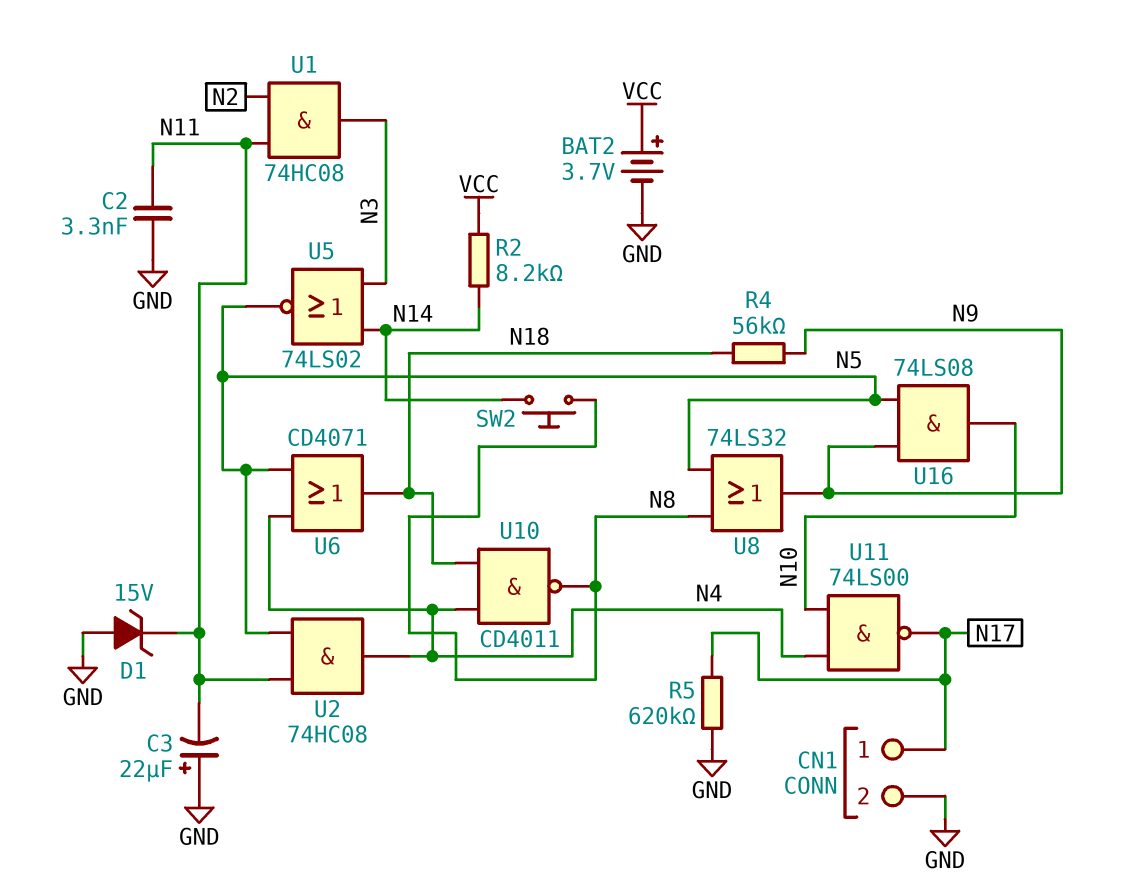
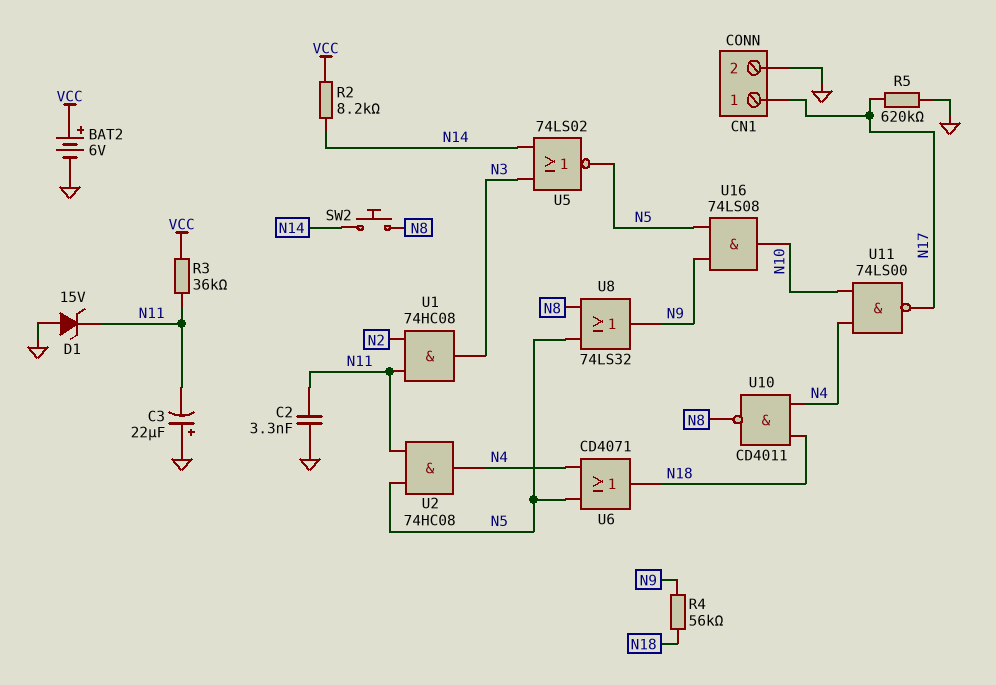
BAT2: 3.7V (plus VCC, minus GND) -> 6V (plus VCC, minus GND)
R3: none -> 36k (N11, VCC)

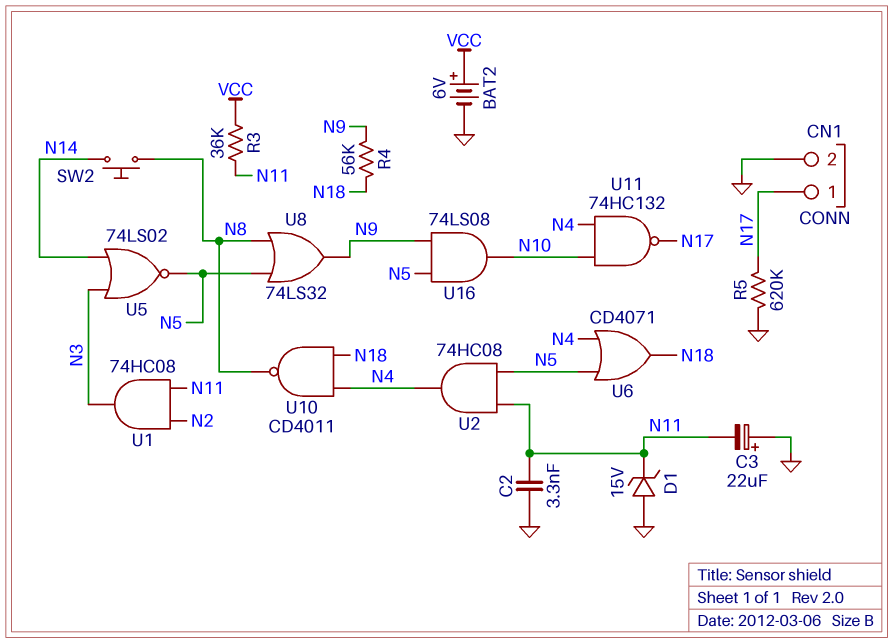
R2: 8.2k (N14, VCC) -> none
U11: NAND 74LS00 (in N4, in N10, out N17) -> NAND 74HC132 (in N4, in N10, out N17)

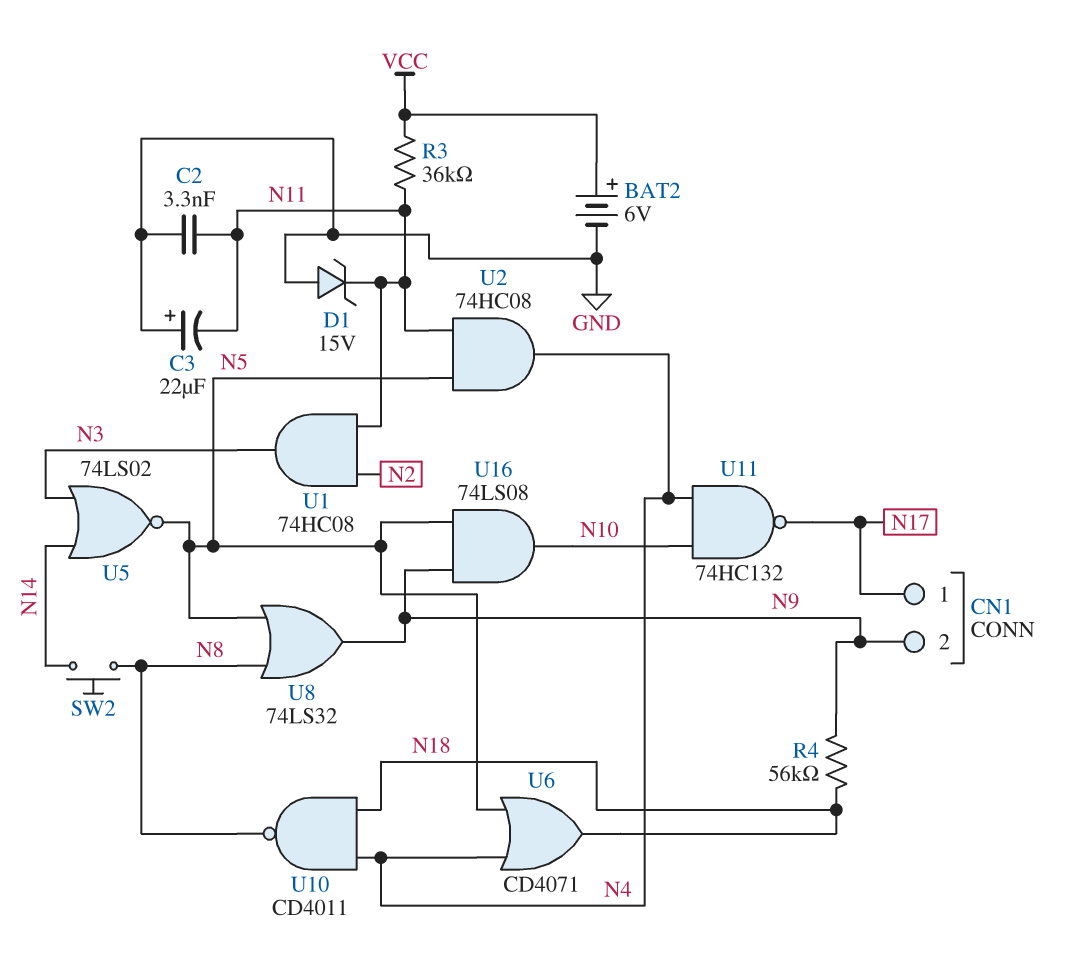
CN1 pin 2: GND -> N9
R5: 620k (GND, N17) -> none

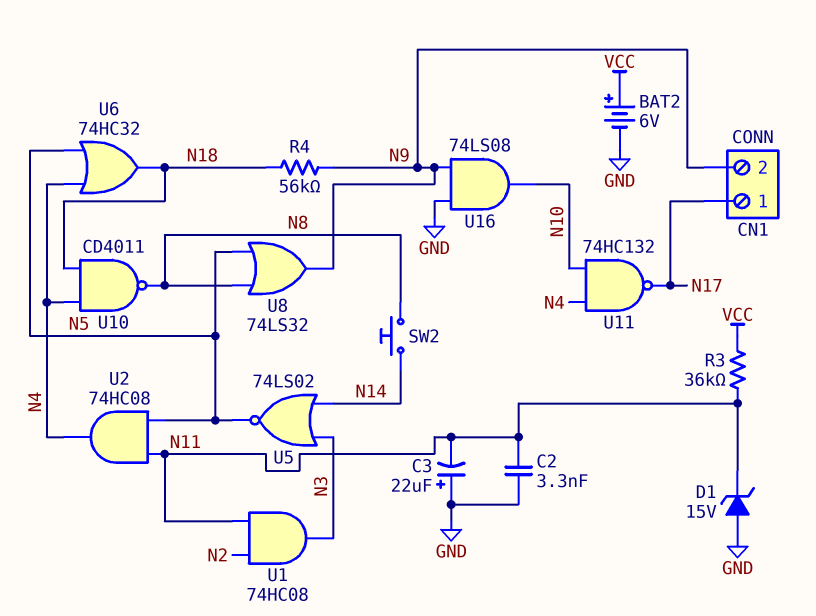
U6: OR CD4071 (in N4, in N5, out N18) -> OR 74HC32 (in N4, in N5, out N18)
U16: AND 74LS08 (in N5, in N9, out N10) -> AND 74LS08 (in GND, in N9, out N10)

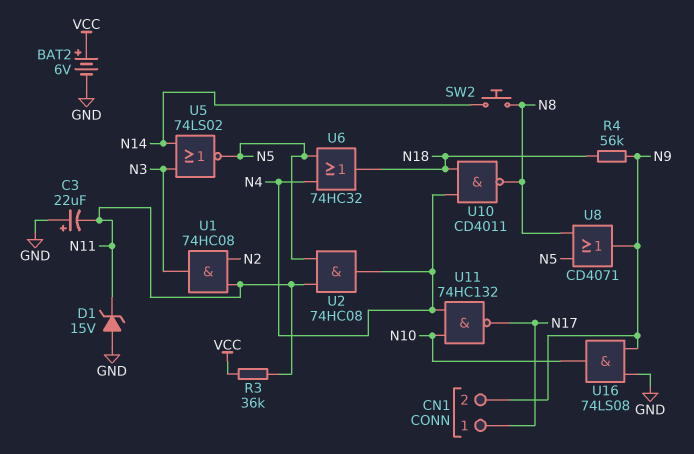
C2: 3.3nF (GND, N11) -> none
U8: OR 74LS32 (in N5, in N8, out N9) -> OR CD4071 (in N5, in N8, out N9)

